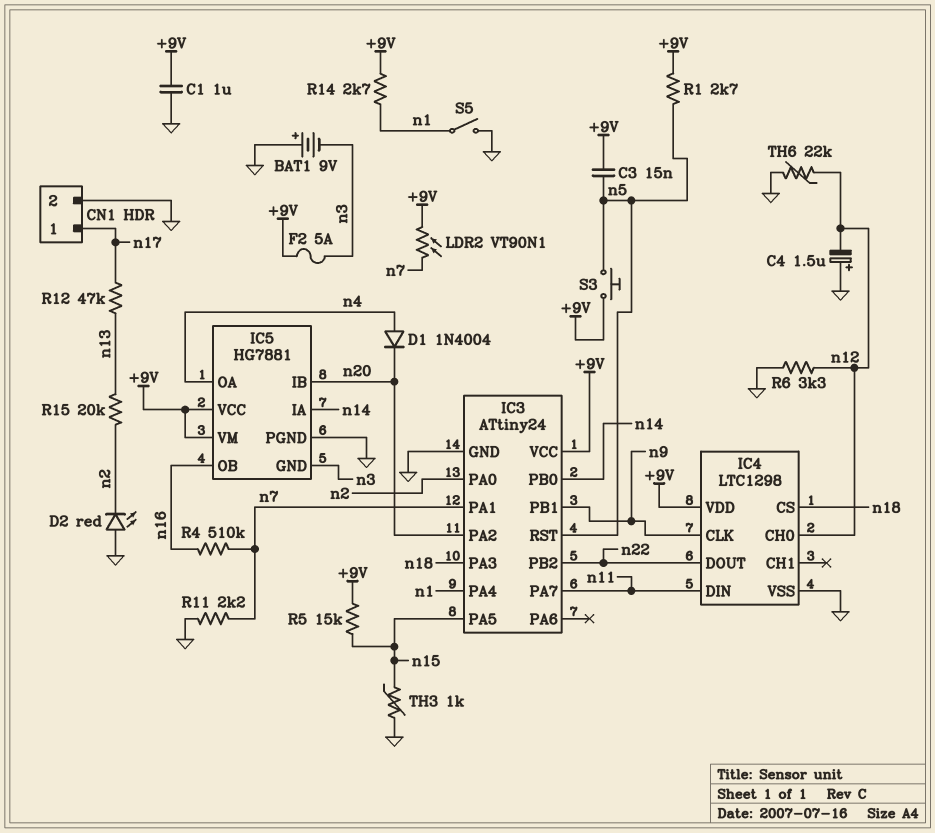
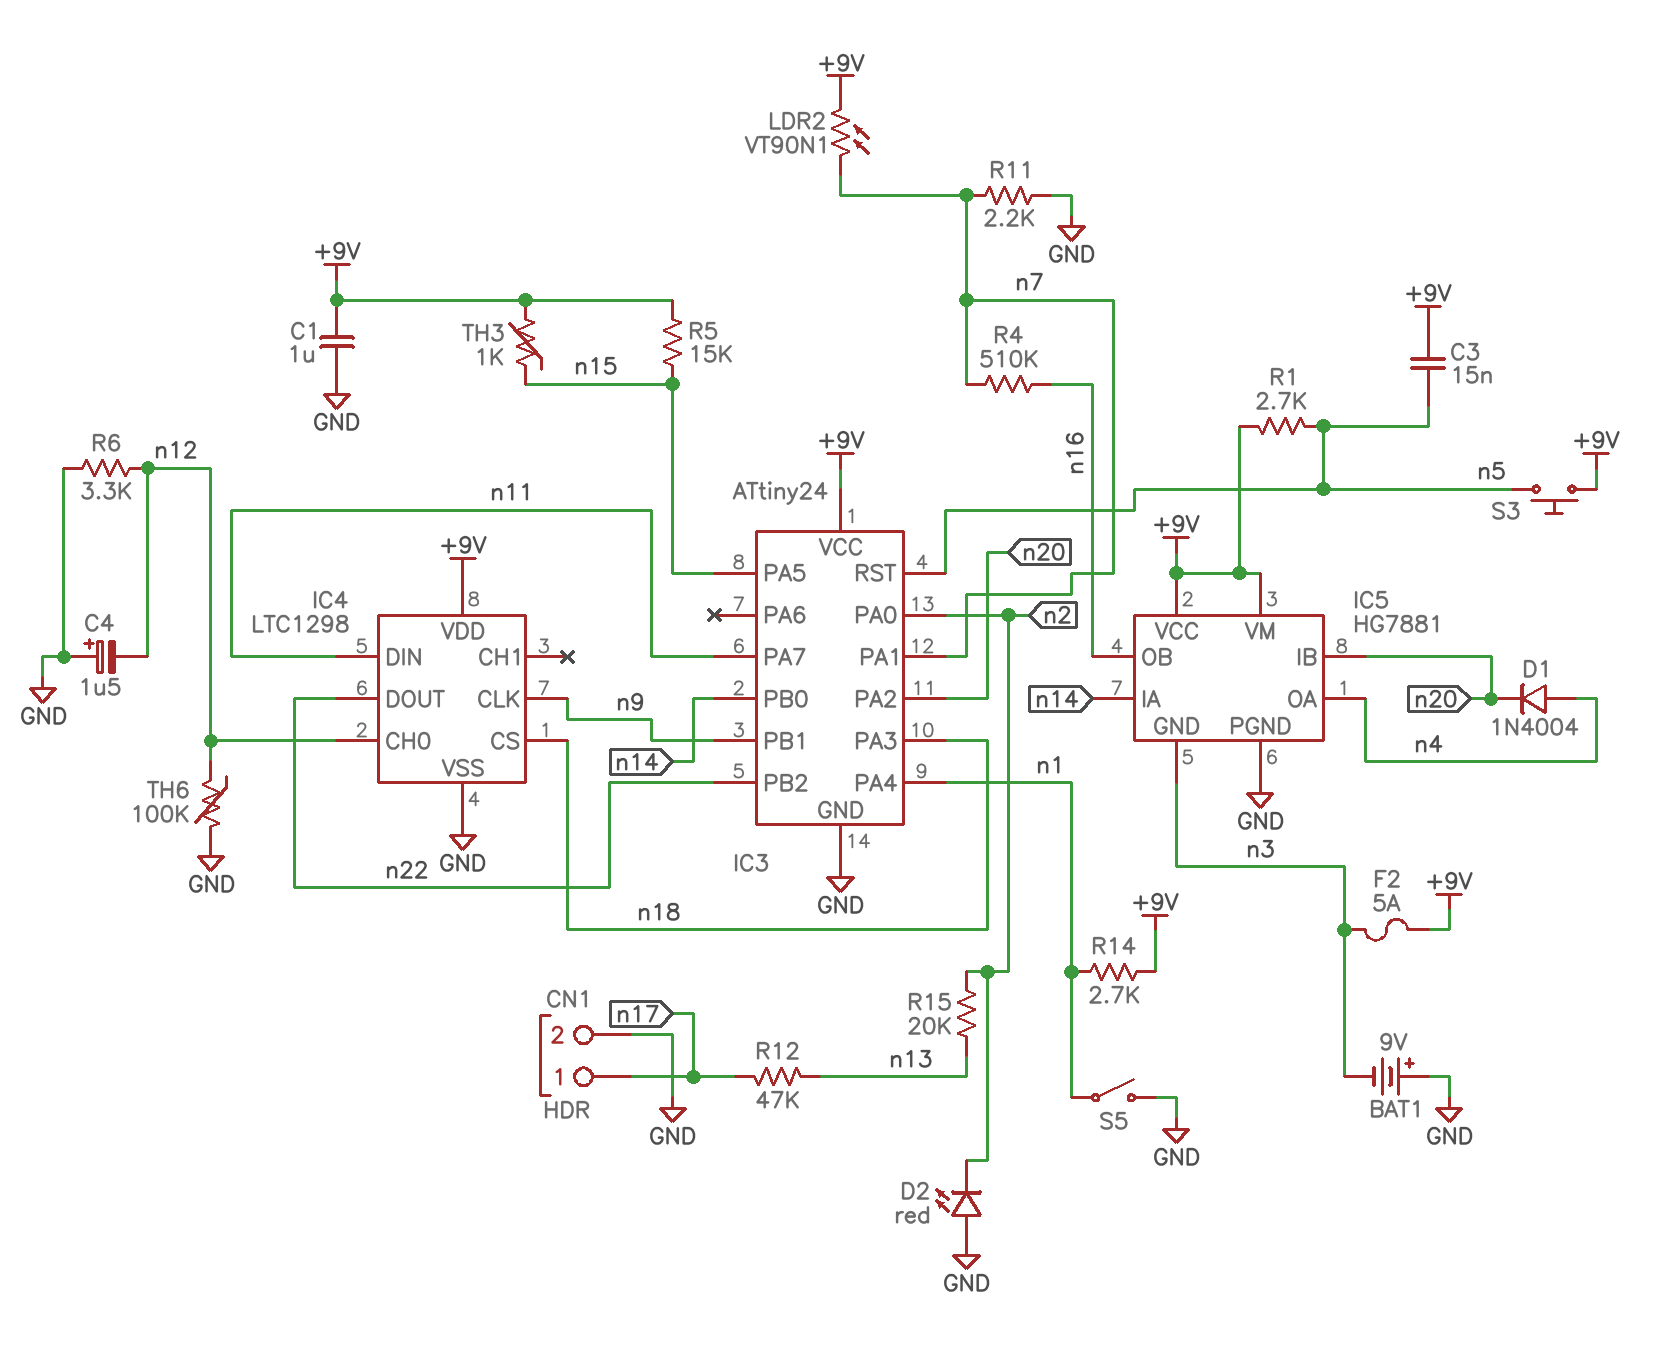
TH3: 1k (GND, n15) -> 1k (+9V, n15)
TH6: 22k (GND, n12) -> 100k (GND, n12)

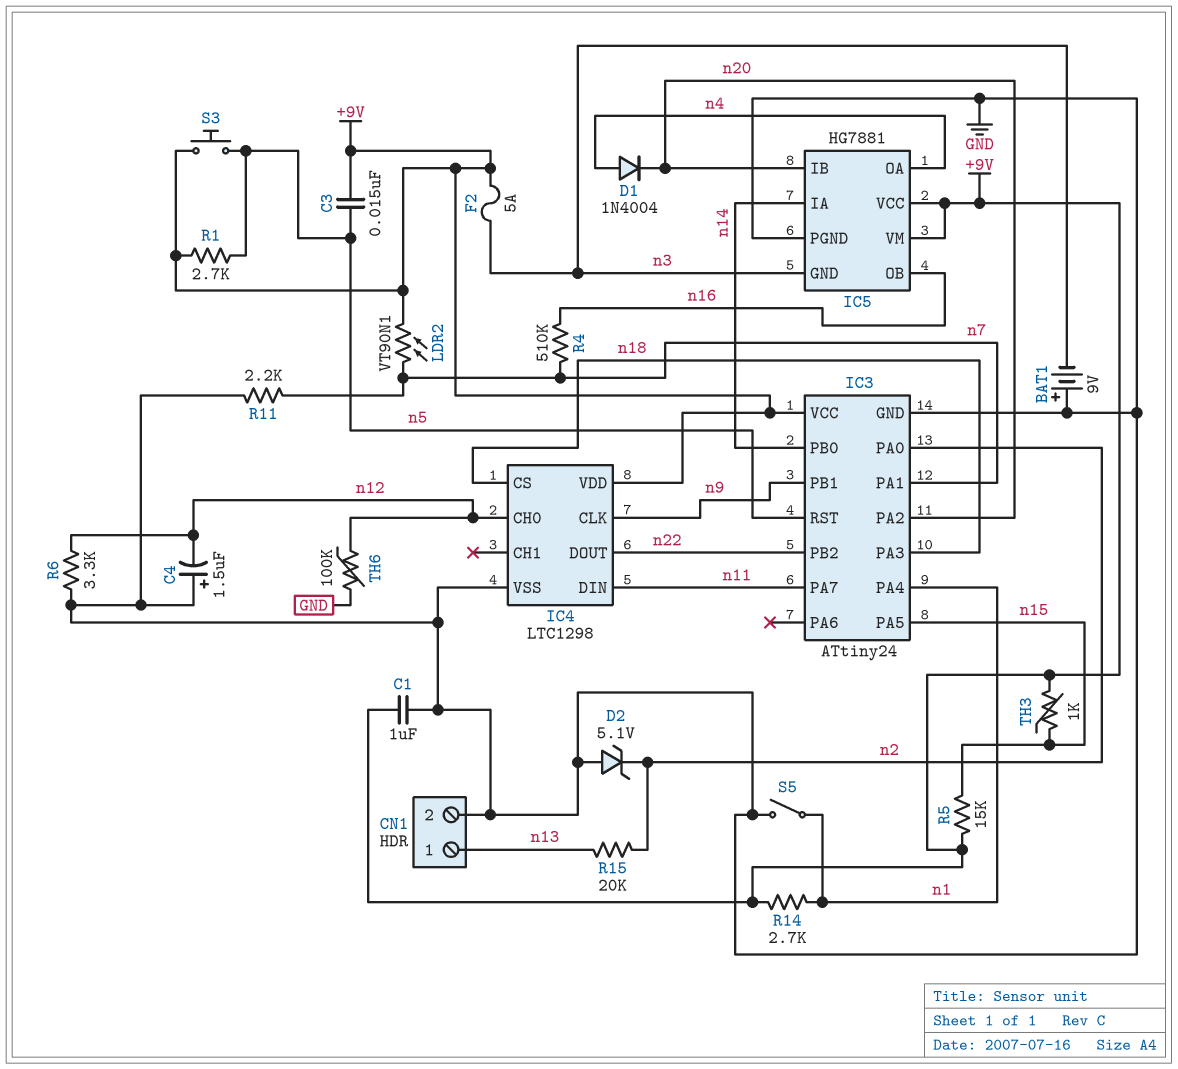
CN1 pin 1: n17 -> n13
D2: LED red (A GND, K n2) -> zener 5.1V (A GND, K n2)
R12: 47k (n13, n17) -> none

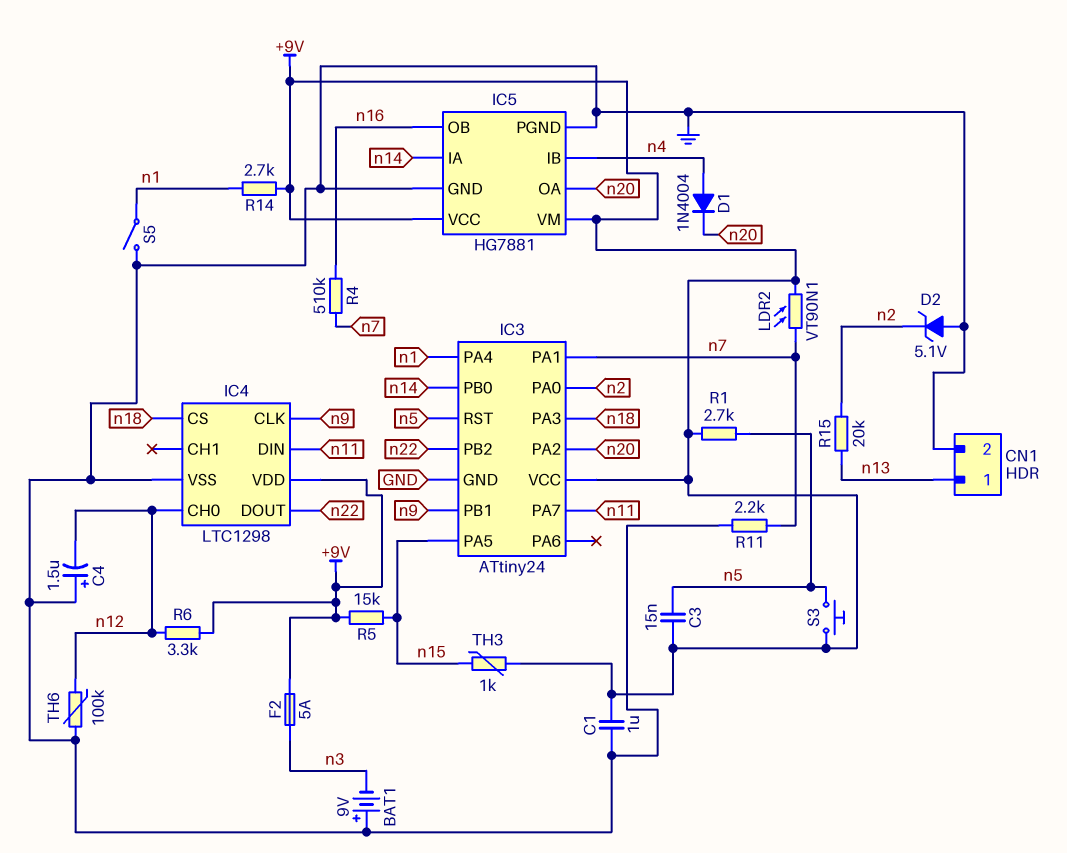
IC5 pin GND: n3 -> GND
IC5 pin IB: n20 -> n4
IC5 pin OA: n4 -> n20
R6: 3.3k (GND, n12) -> 3.3k (+9V, n12)

